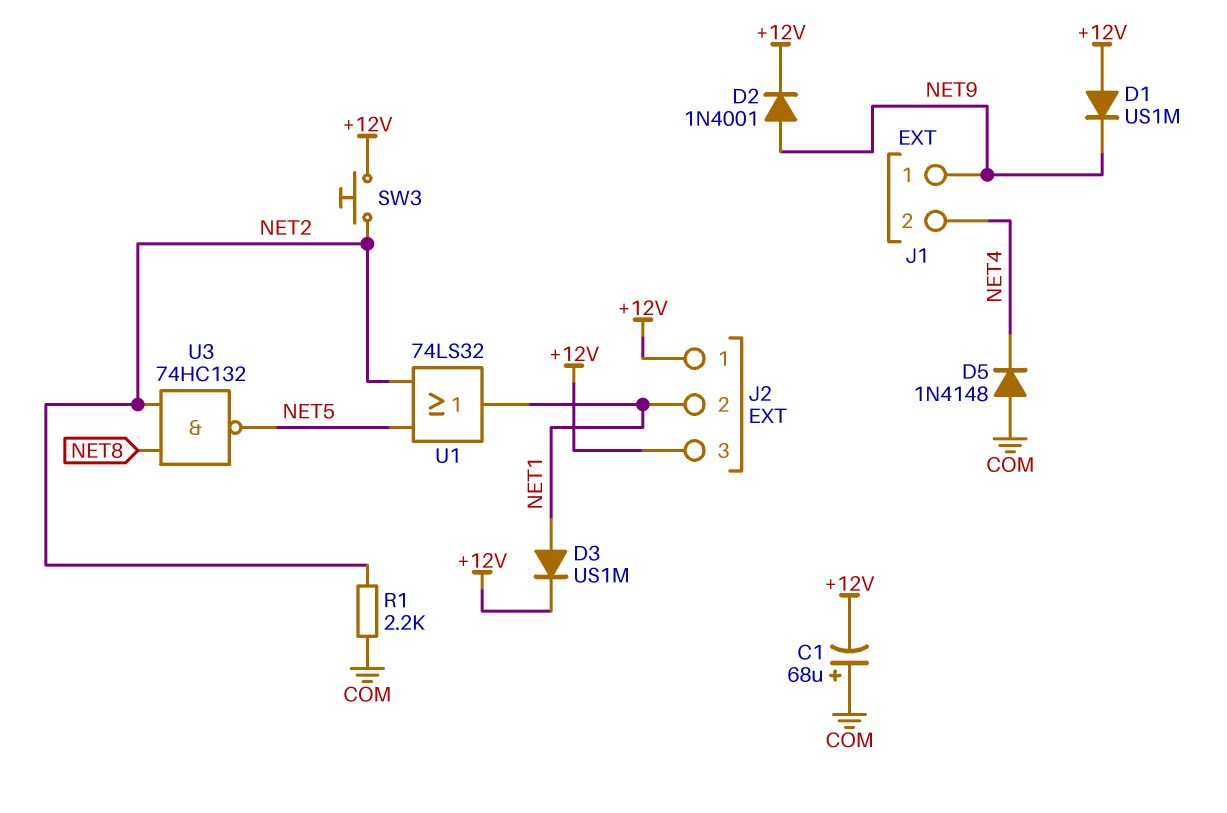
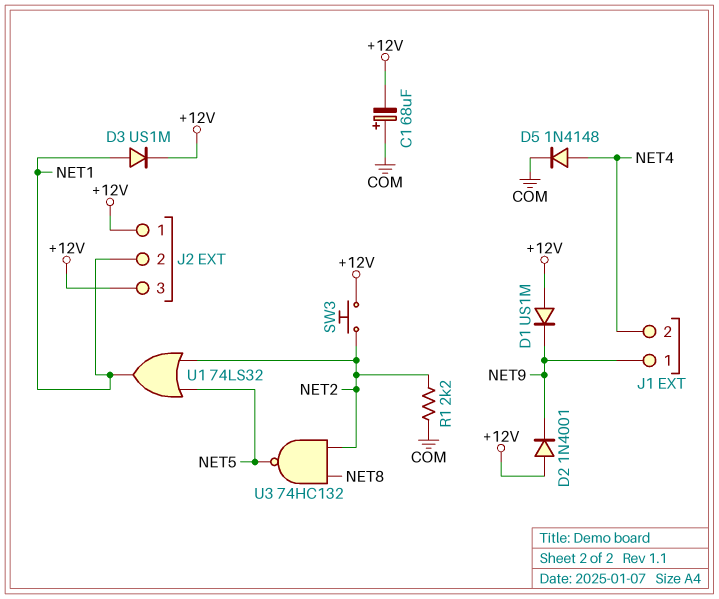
D2: diode 1N4001 (A NET9, K +12V) -> diode 1N4001 (A +12V, K NET9)
D5: diode 1N4148 (A COM, K NET4) -> diode 1N4148 (A NET4, K COM)

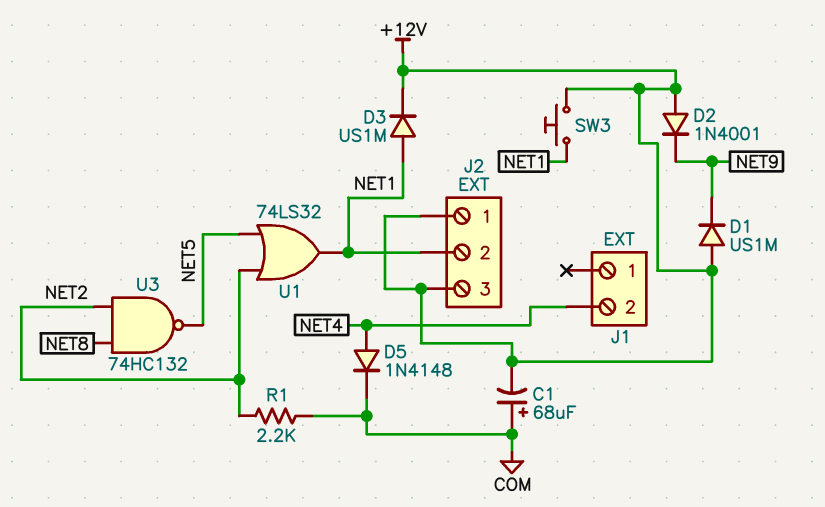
J1 pin 1: NET9 -> none
SW3: button (+12V, NET2) -> button (+12V, NET1)

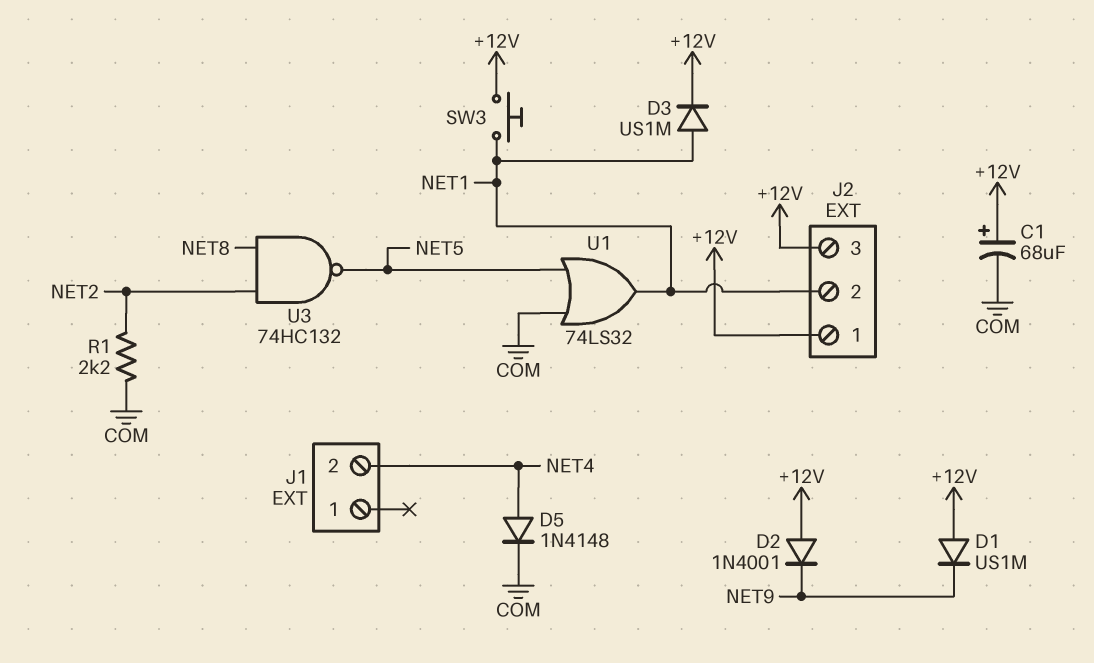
C1: 68uF (plus COM, minus +12V) -> 68uF (plus +12V, minus COM)
U1: OR 74LS32 (in NET2, in NET5, out NET1) -> OR 74LS32 (in COM, in NET5, out NET1)

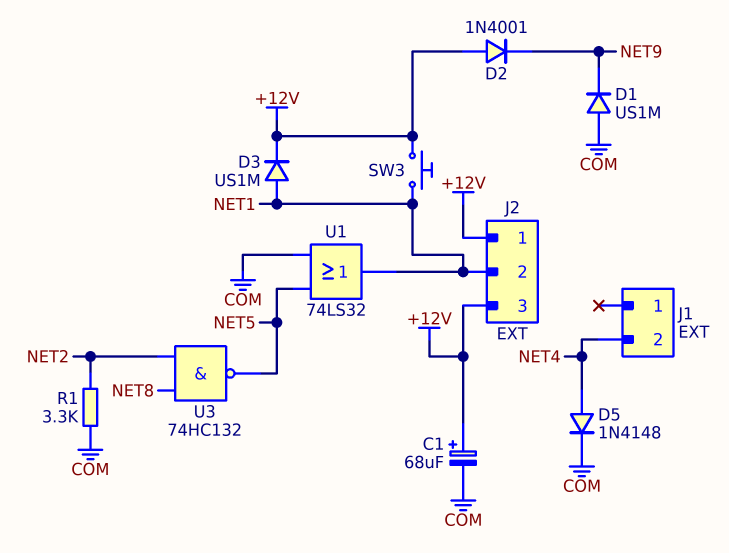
D1: diode US1M (A +12V, K NET9) -> diode US1M (A COM, K NET9)
R1: 2.2k (COM, NET2) -> 3.3k (COM, NET2)

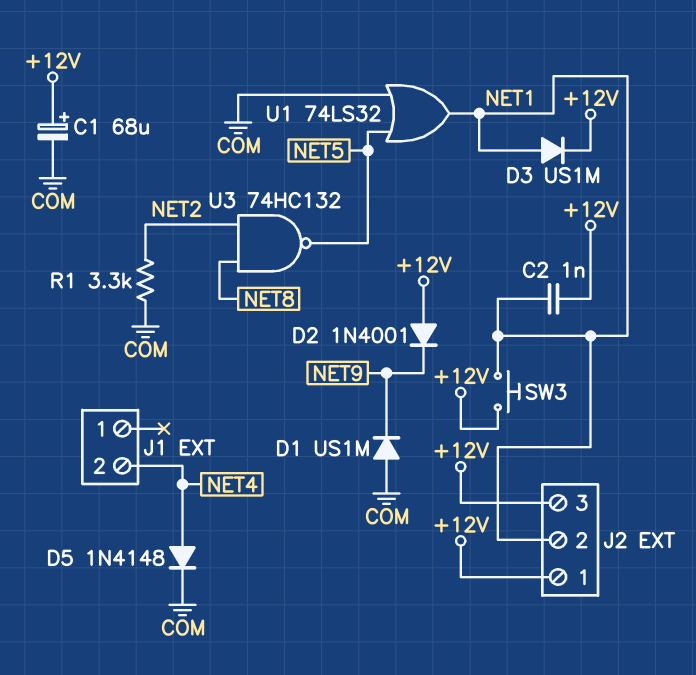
C2: none -> 1nF (+12V, NET1)

